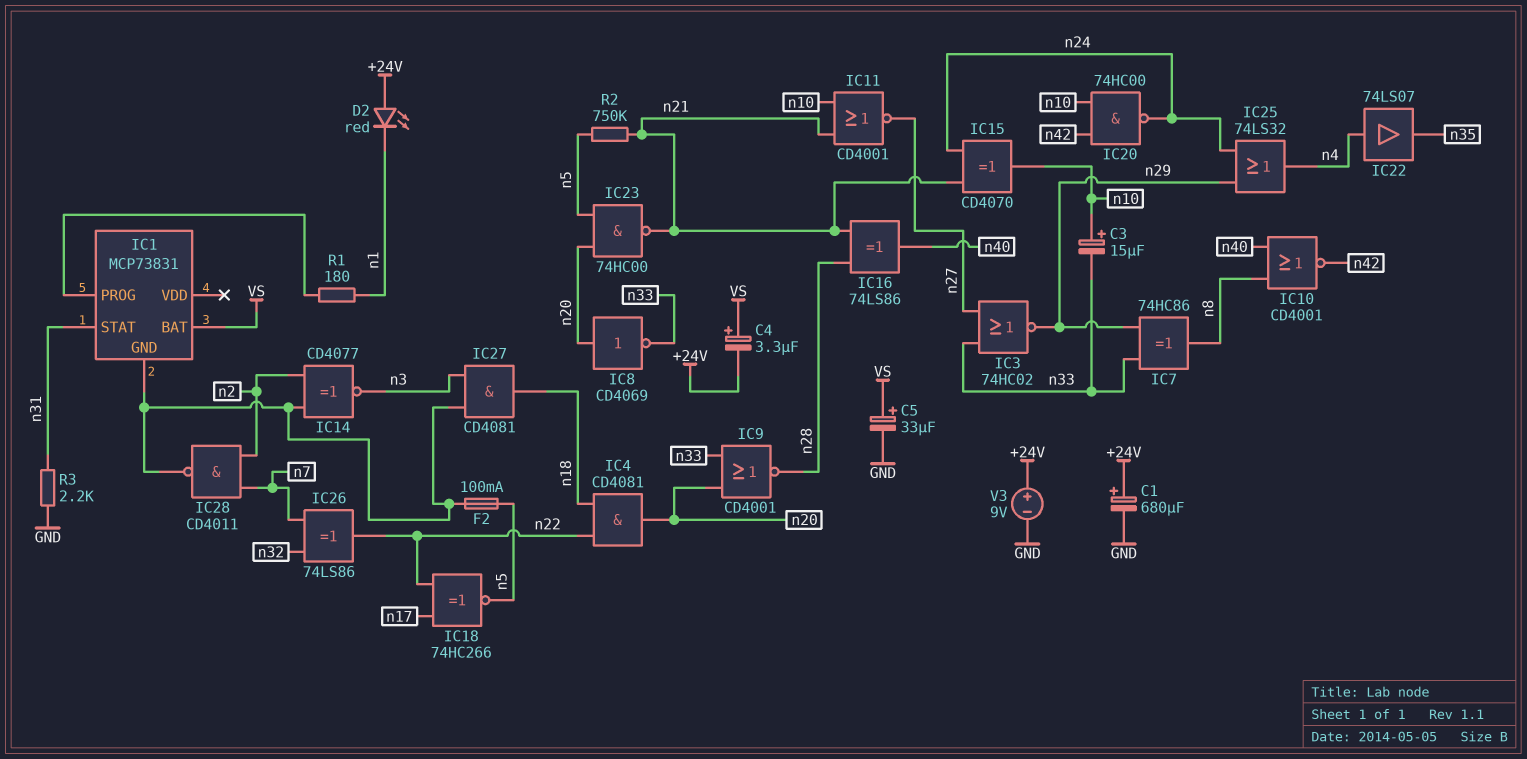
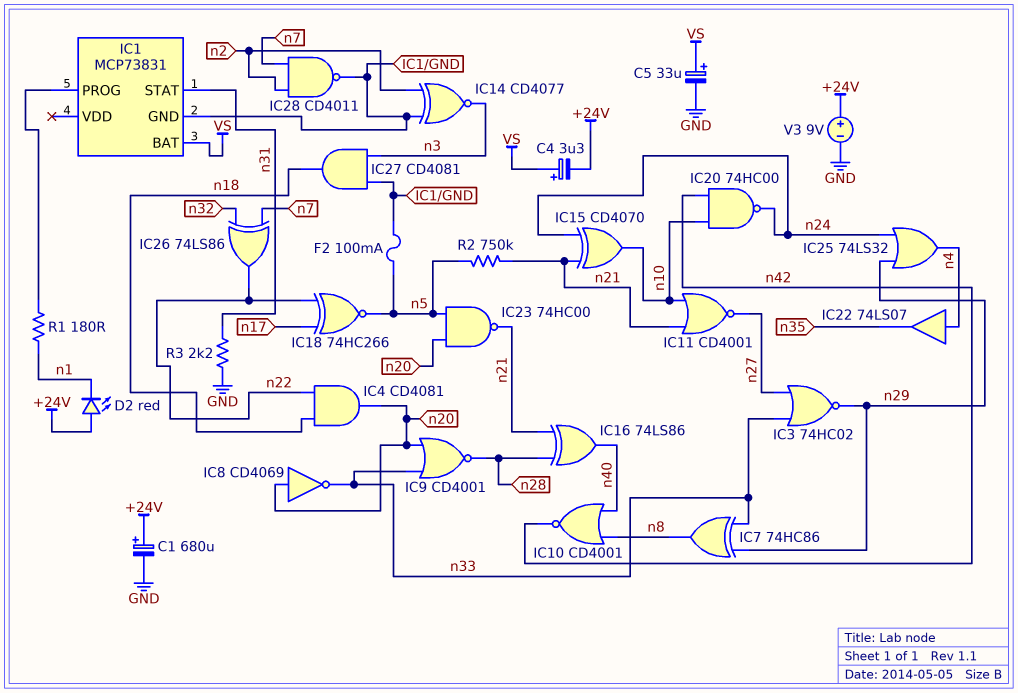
C3: 15uF (plus n10, minus n33) -> none

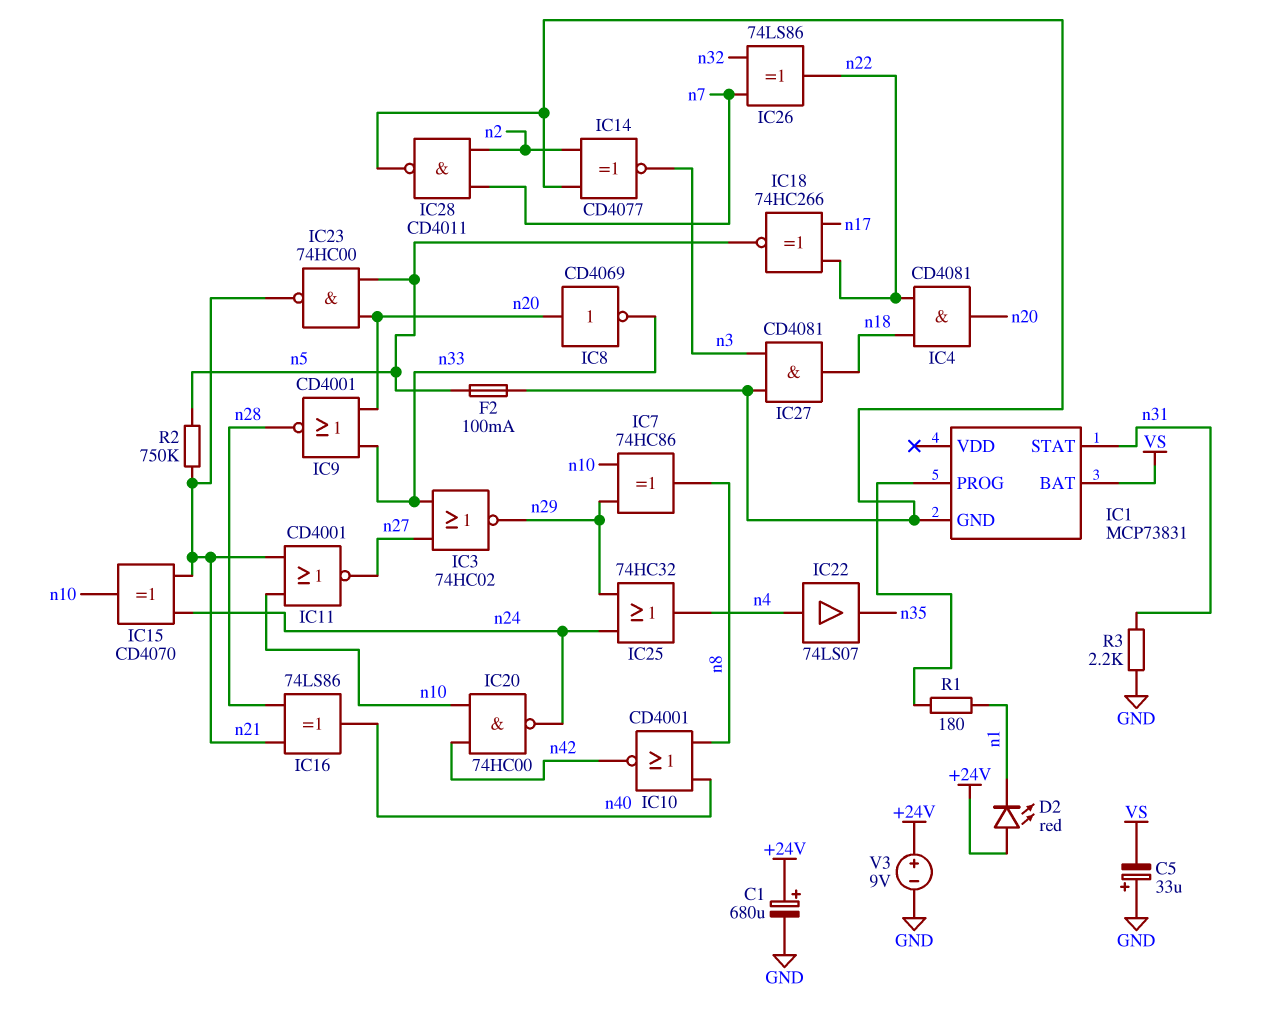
C4: 3.3uF (plus VS, minus +24V) -> none
C5: 33uF (plus VS, minus GND) -> 33uF (plus GND, minus VS)
IC7: XOR 74HC86 (in n29, in n33, out n8) -> XOR 74HC86 (in n10, in n29, out n8)
IC25: OR 74LS32 (in n24, in n29, out n4) -> OR 74HC32 (in n24, in n29, out n4)

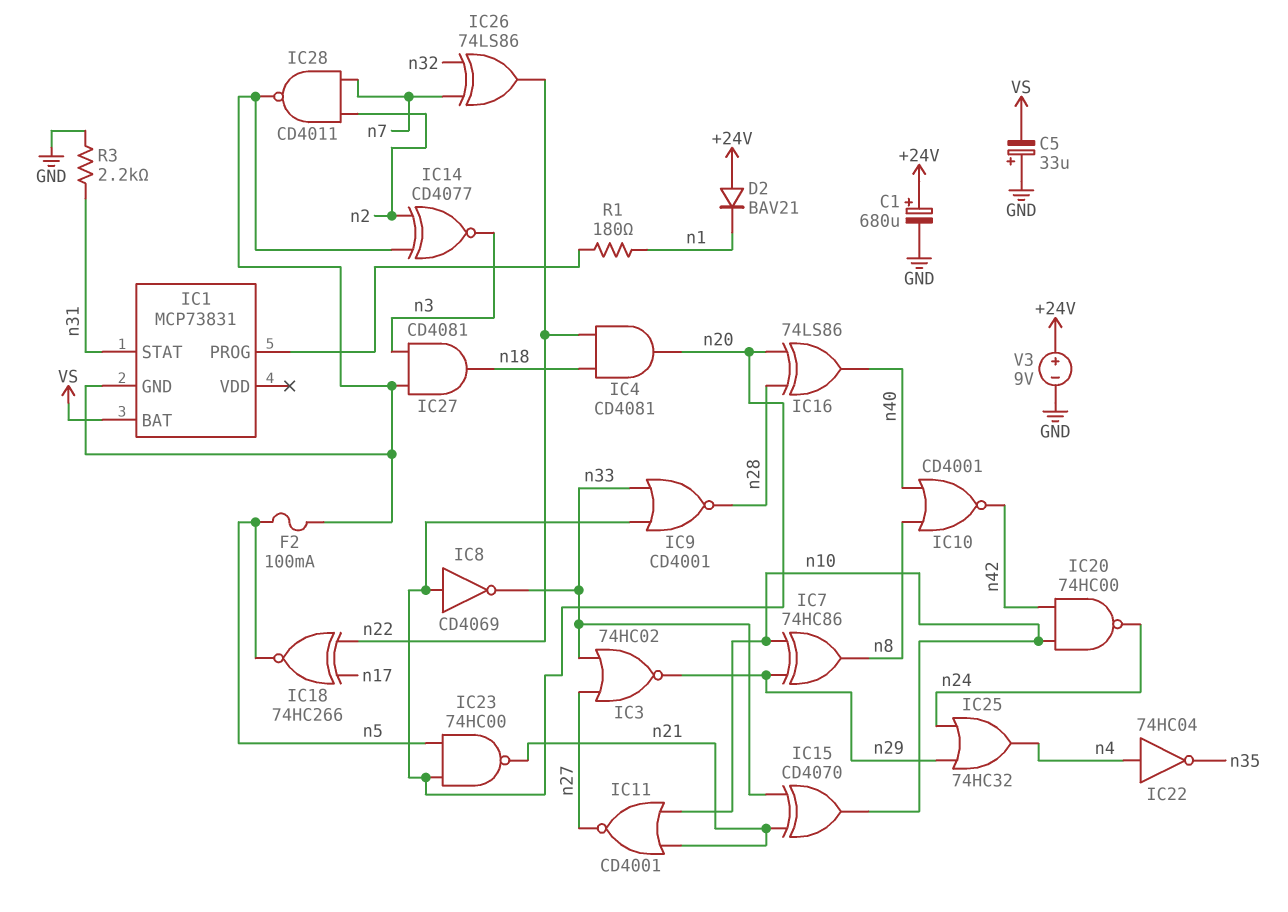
D2: LED red (A +24V, K n1) -> diode BAV21 (A +24V, K n1)
IC15: XOR CD4070 (in n21, in n24, out n10) -> XOR CD4070 (in n21, in n33, out n10)
IC16: XOR 74LS86 (in n21, in n28, out n40) -> XOR 74LS86 (in n20, in n28, out n40)
IC22: buffer 74LS07 (in n4, out n35) -> NOT 74HC04 (in n4, out n35)
R2: 750k (n5, n21) -> none

